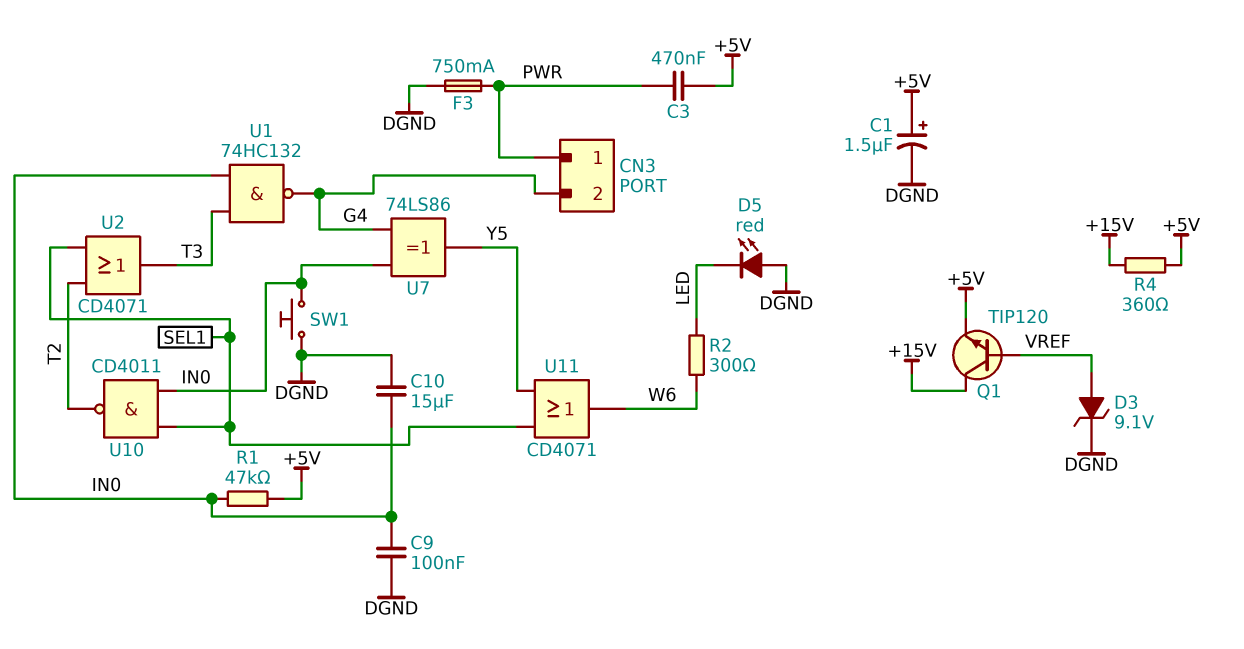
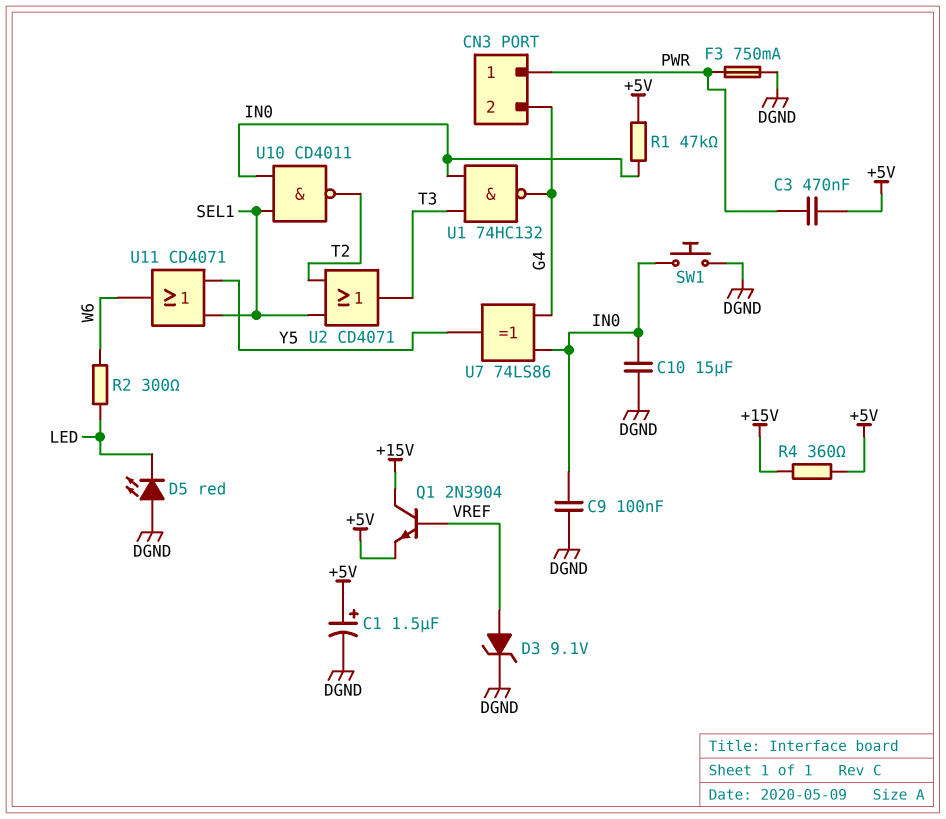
Q1: NPN TIP120 (B VREF, C +15V, E +5V) -> NPN 2N3904 (B VREF, C +15V, E +5V)

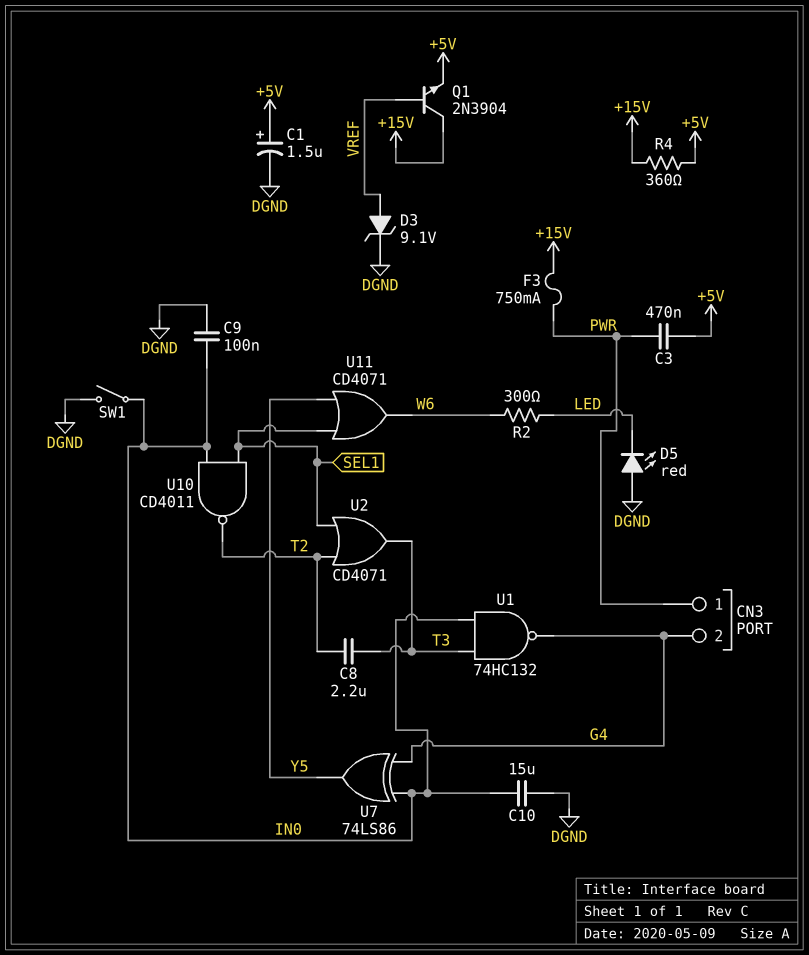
C8: none -> 2.2uF (T2, T3)
F3: 750mA (DGND, PWR) -> 750mA (+15V, PWR)
R1: 47k (+5V, IN0) -> none
SW1: button (DGND, IN0) -> switch (DGND, IN0)

